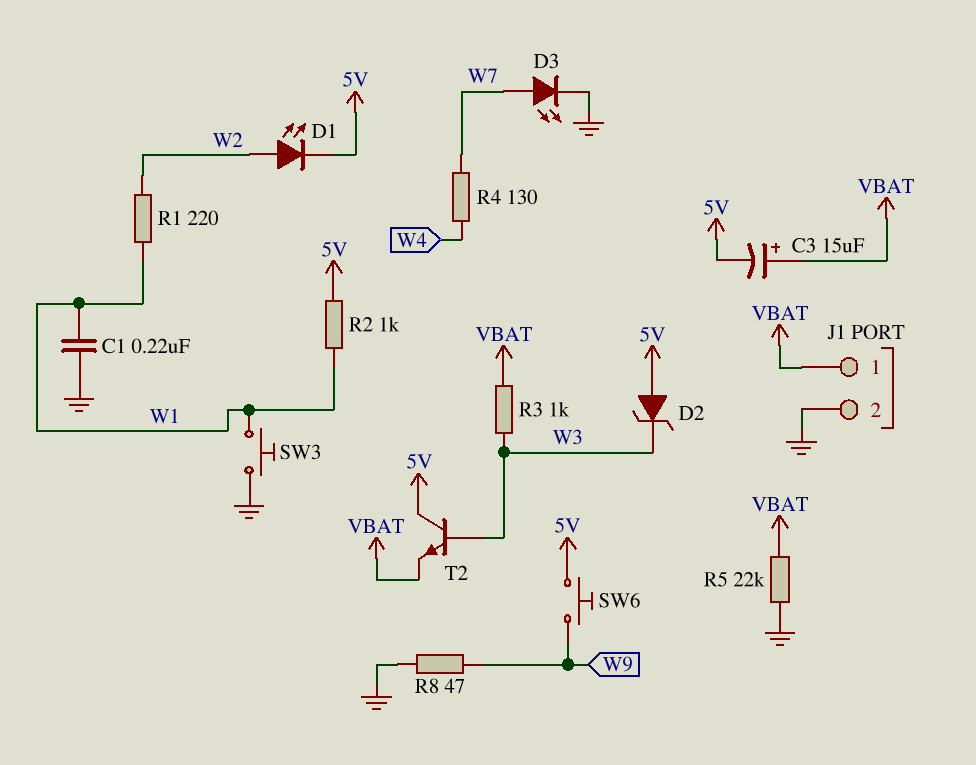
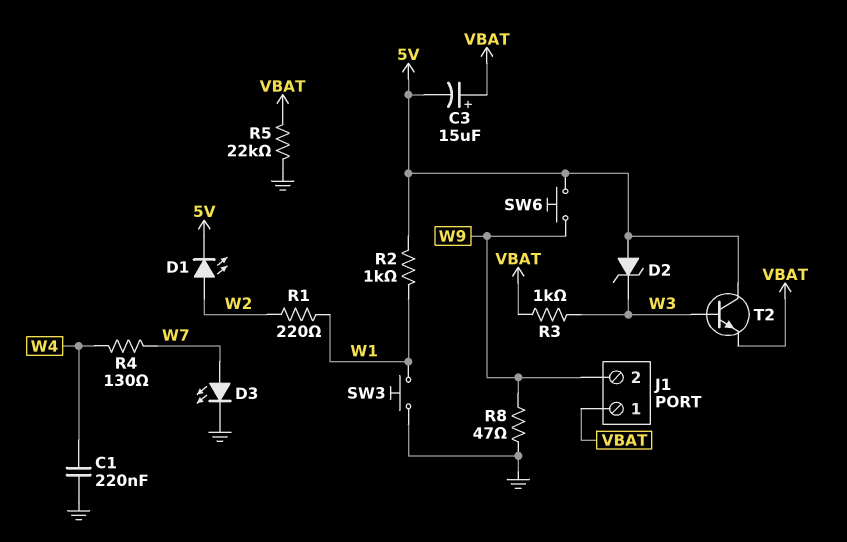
C1: 220nF (GND, W1) -> 220nF (GND, W4)
J1 pin 2: GND -> W9

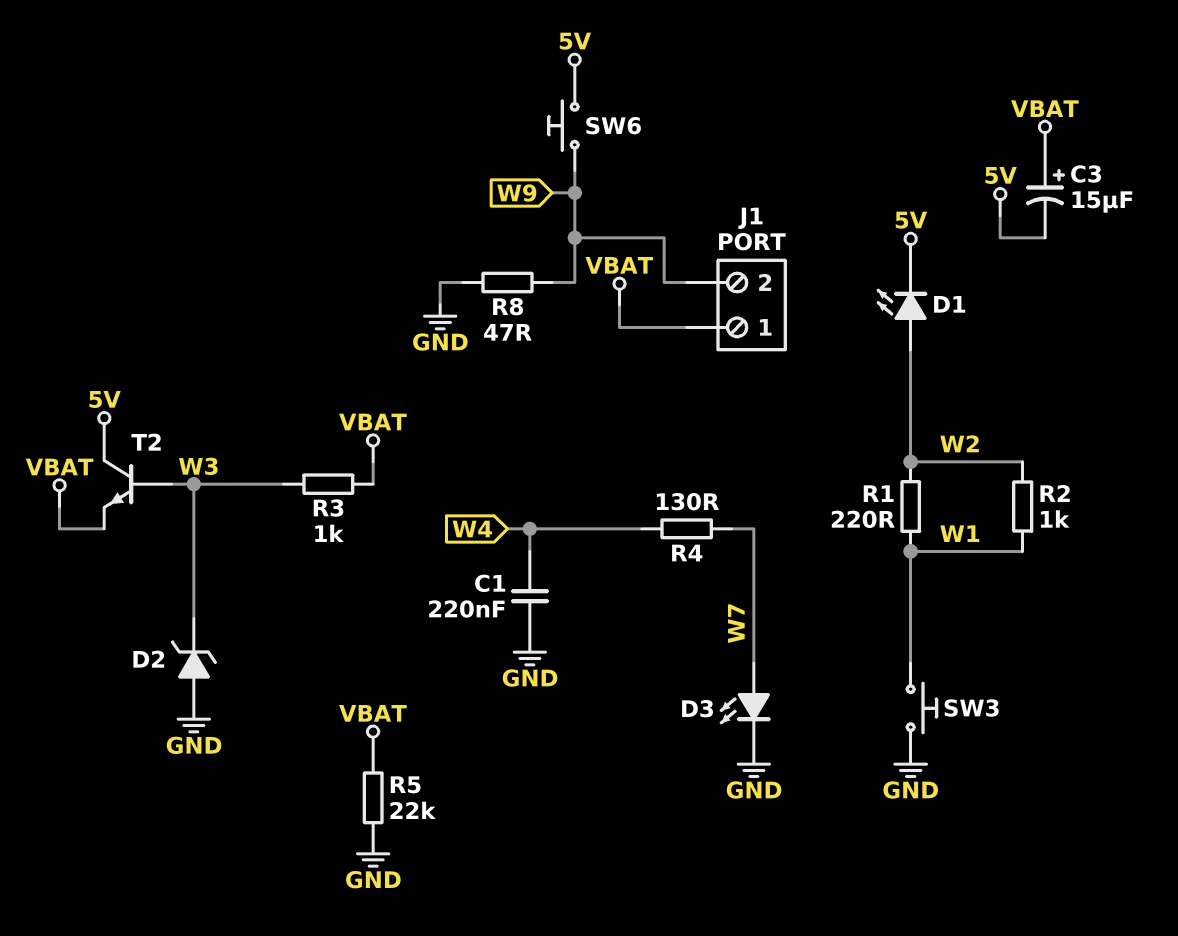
D2: zener (A 5V, K W3) -> zener (A GND, K W3)
R2: 1k (5V, W1) -> 1k (W1, W2)

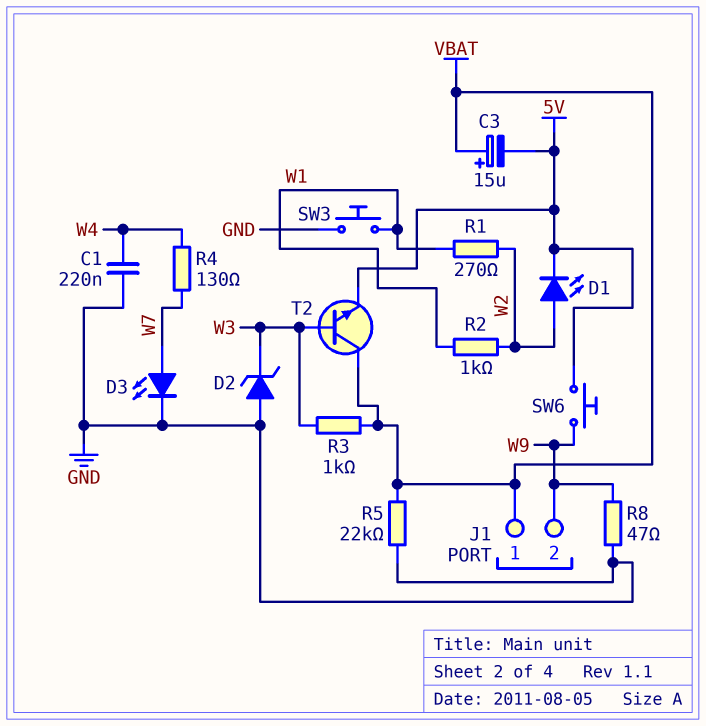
R1: 220 (W1, W2) -> 270 (W1, W2)
T2: NPN (B W3, C 5V, E VBAT) -> NPN (B W3, C VBAT, E 5V)

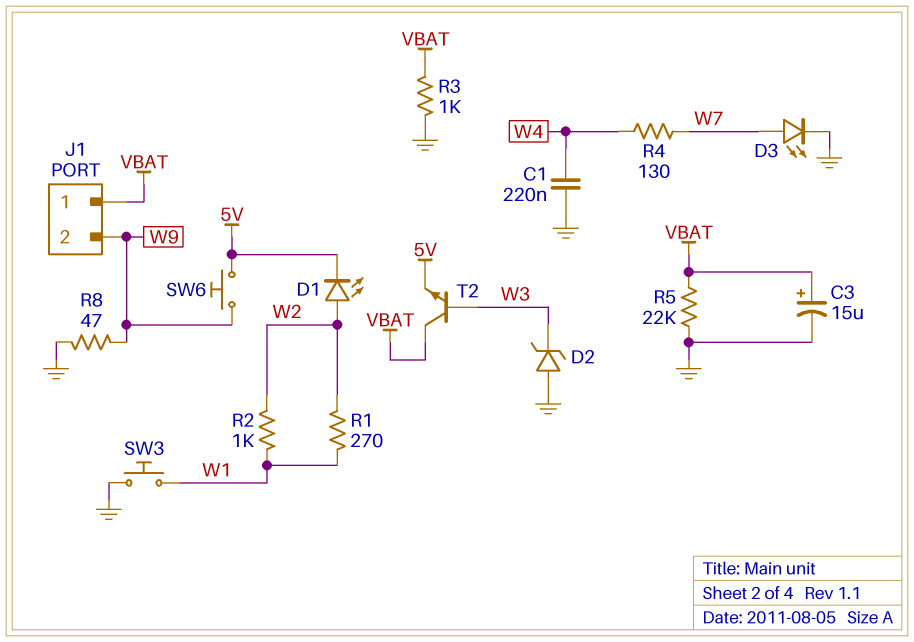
C3: 15uF (plus VBAT, minus 5V) -> 15uF (plus VBAT, minus GND)
R3: 1k (VBAT, W3) -> 1k (GND, VBAT)

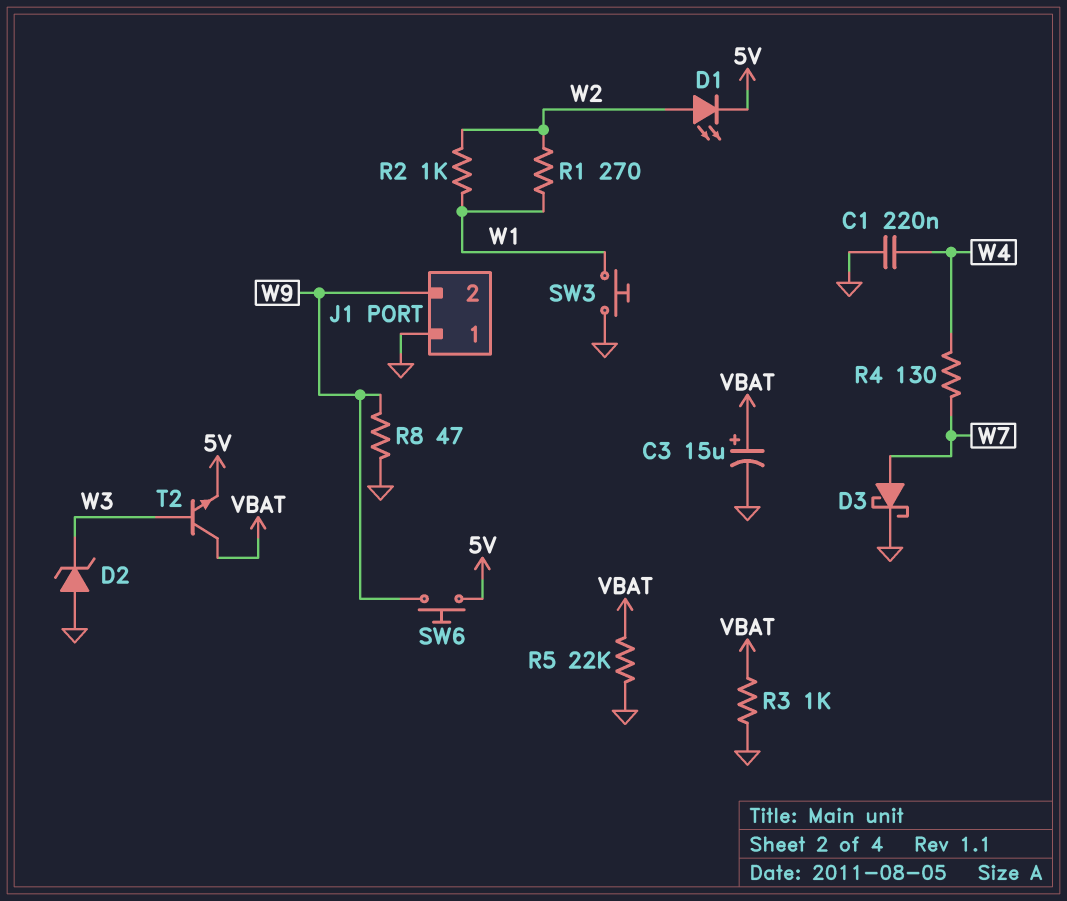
D3: LED (A W7, K GND) -> schottky (A W7, K GND)
J1 pin 1: VBAT -> GND

